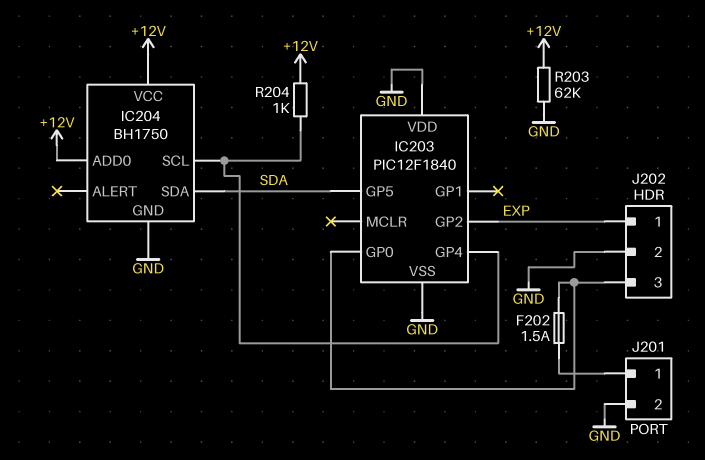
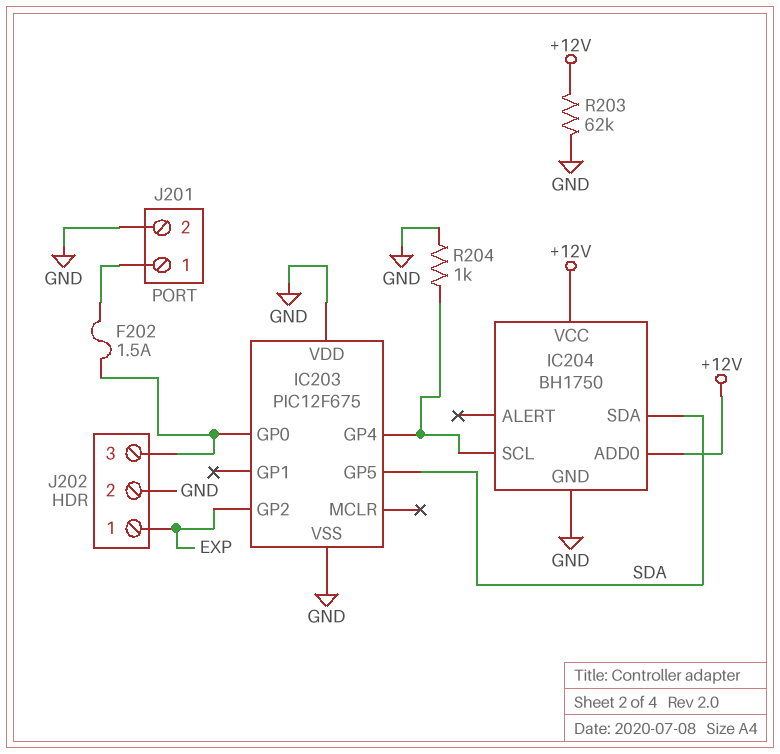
IC203: PIC12F1840 -> PIC12F675
R204: 1k (+12V, IC203/GP4) -> 1k (GND, IC203/GP4)

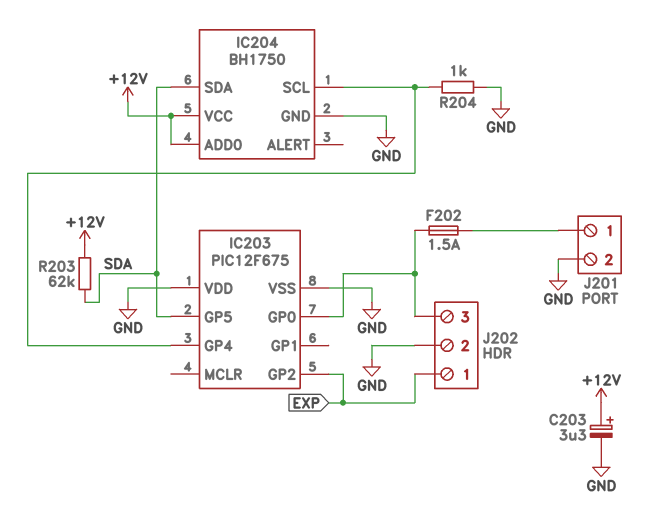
C203: none -> 3.3uF (plus +12V, minus GND)
R203: 62k (+12V, GND) -> 62k (+12V, SDA)

